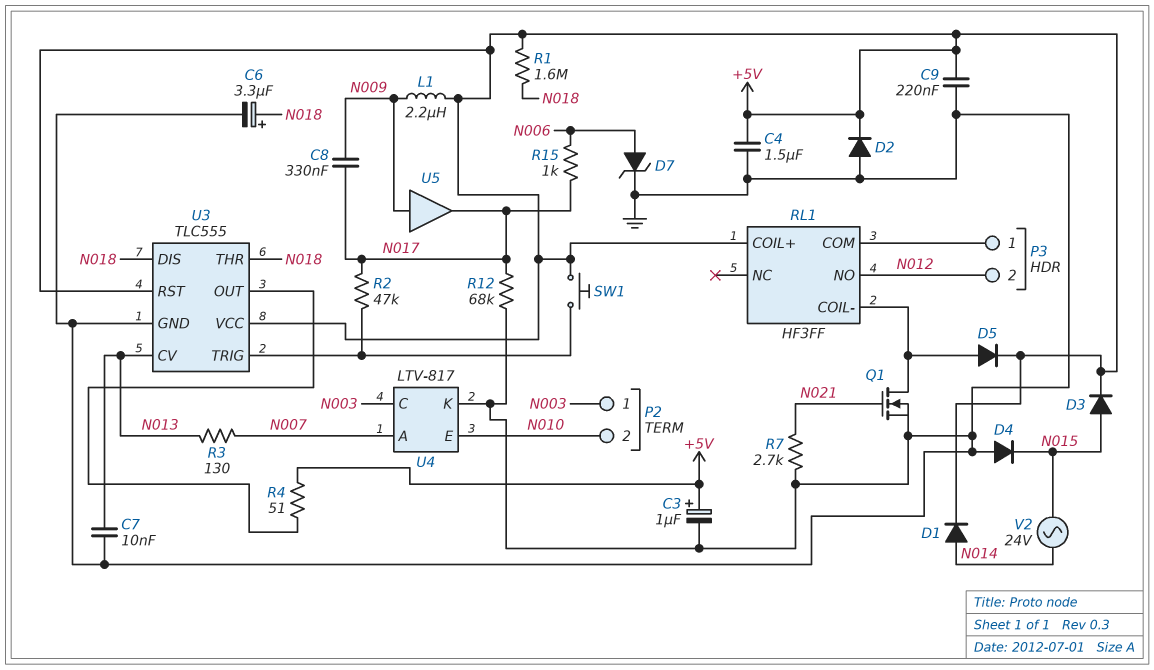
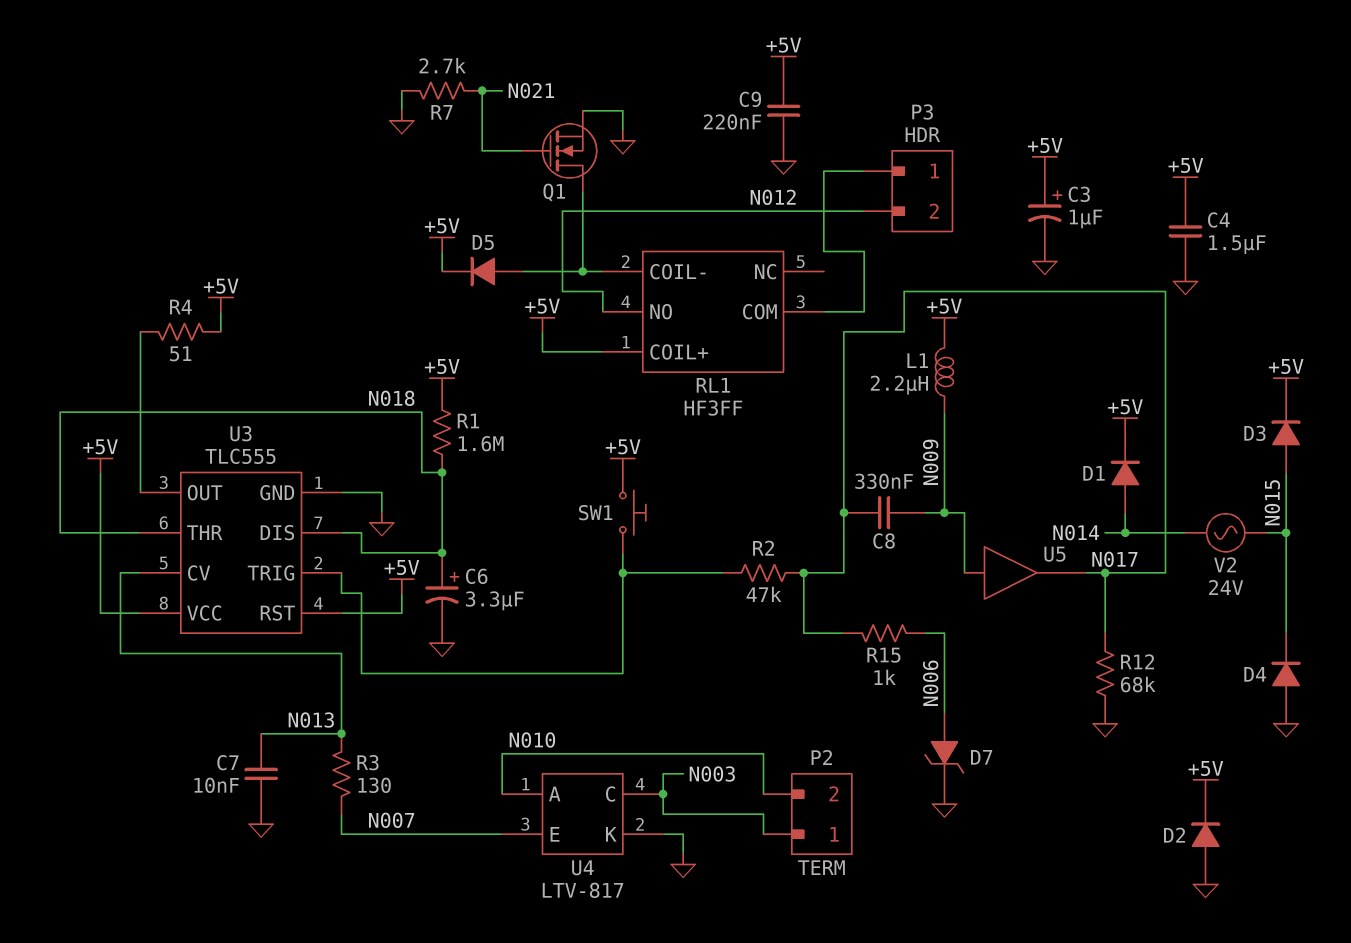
U4 pin A: N007 -> N010
U4 pin E: N010 -> N007

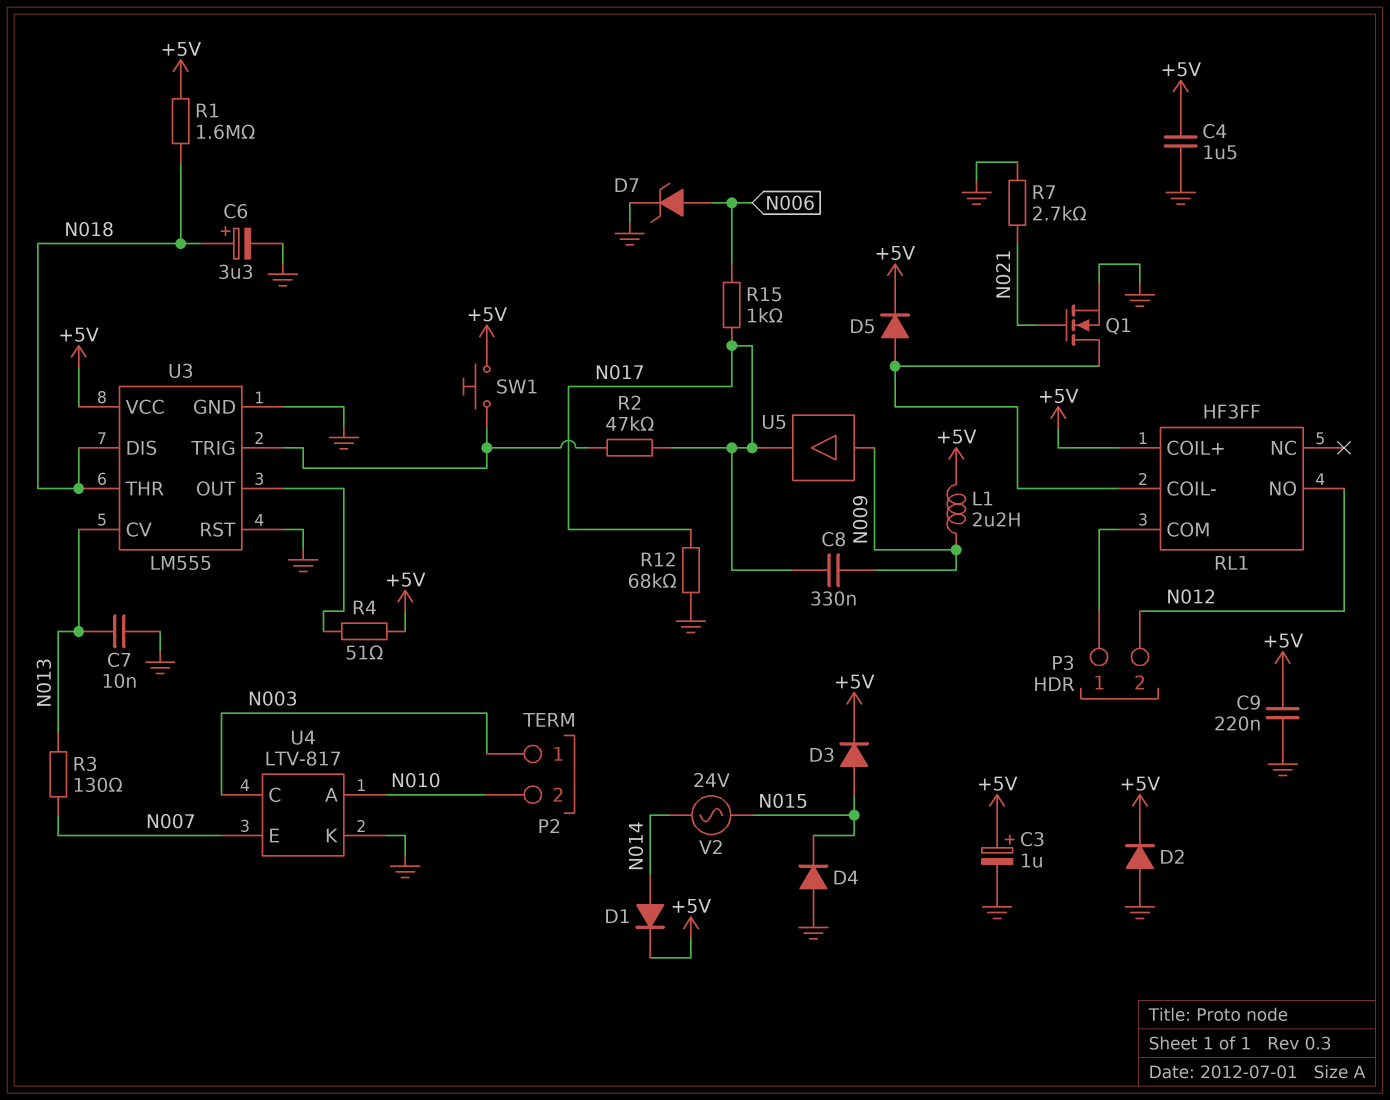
U3: TLC555 -> LM555
U3 pin RST: +5V -> GND

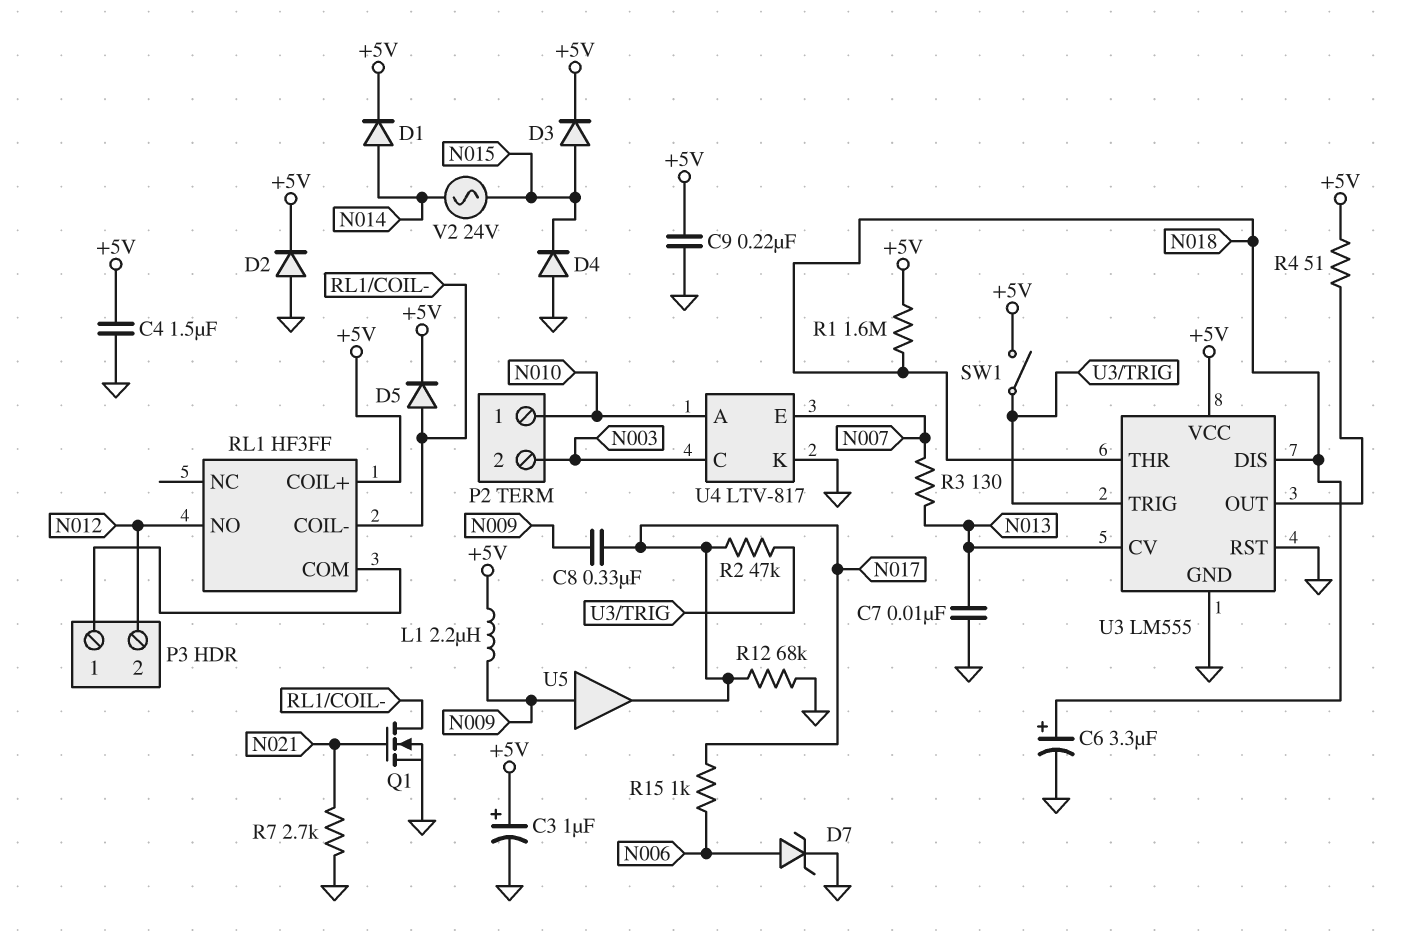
P2 pin 1: N003 -> N010
P2 pin 2: N010 -> N003
SW1: button (+5V, U3/TRIG) -> switch (+5V, U3/TRIG)

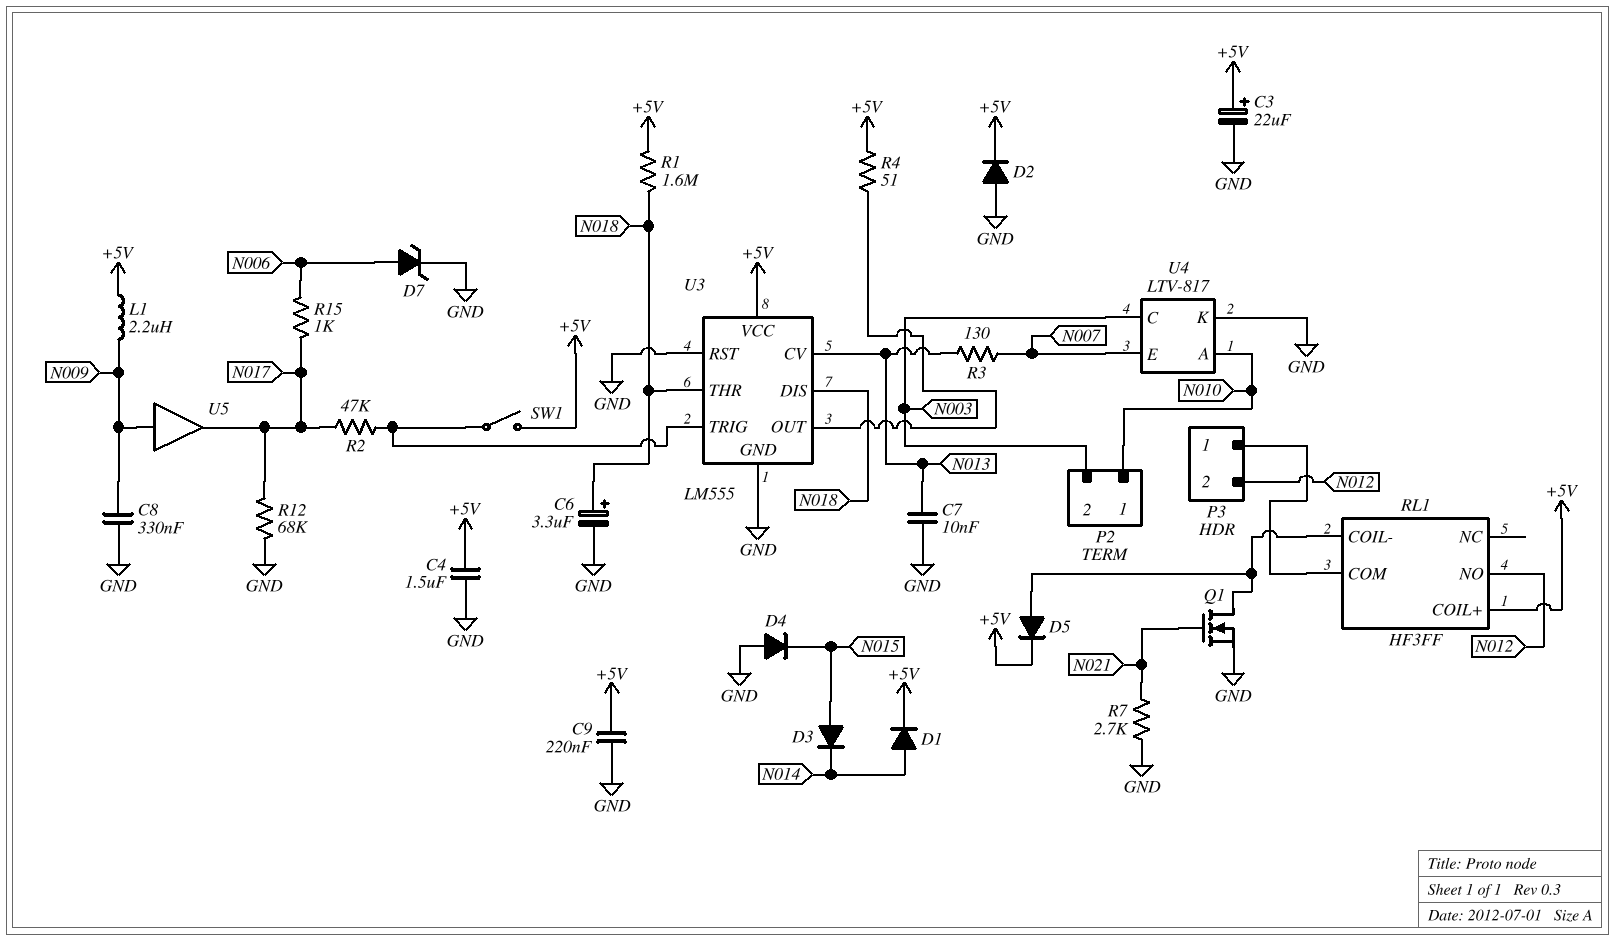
C3: 1uF (plus +5V, minus GND) -> 22uF (plus +5V, minus GND)
C8: 330nF (N009, N017) -> 330nF (GND, N009)
D3: diode (A N015, K +5V) -> diode (A N015, K N014)
V2: AC 24V (N014, N015) -> none

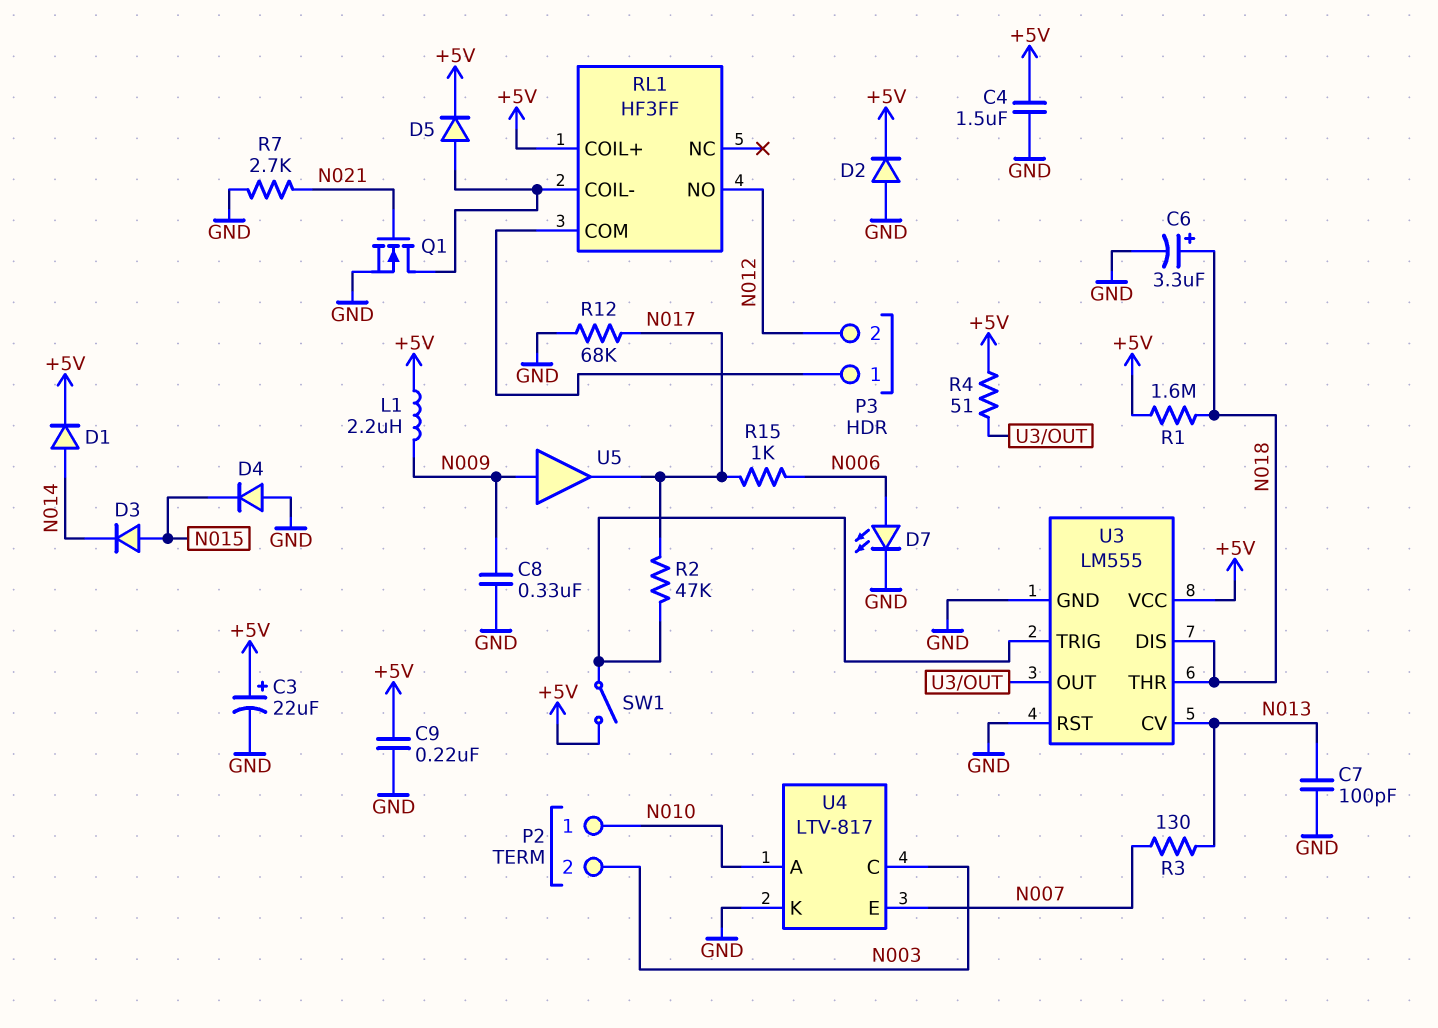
C7: 10nF (GND, N013) -> 100pF (GND, N013)
D7: zener (A N006, K GND) -> LED (A N006, K GND)

